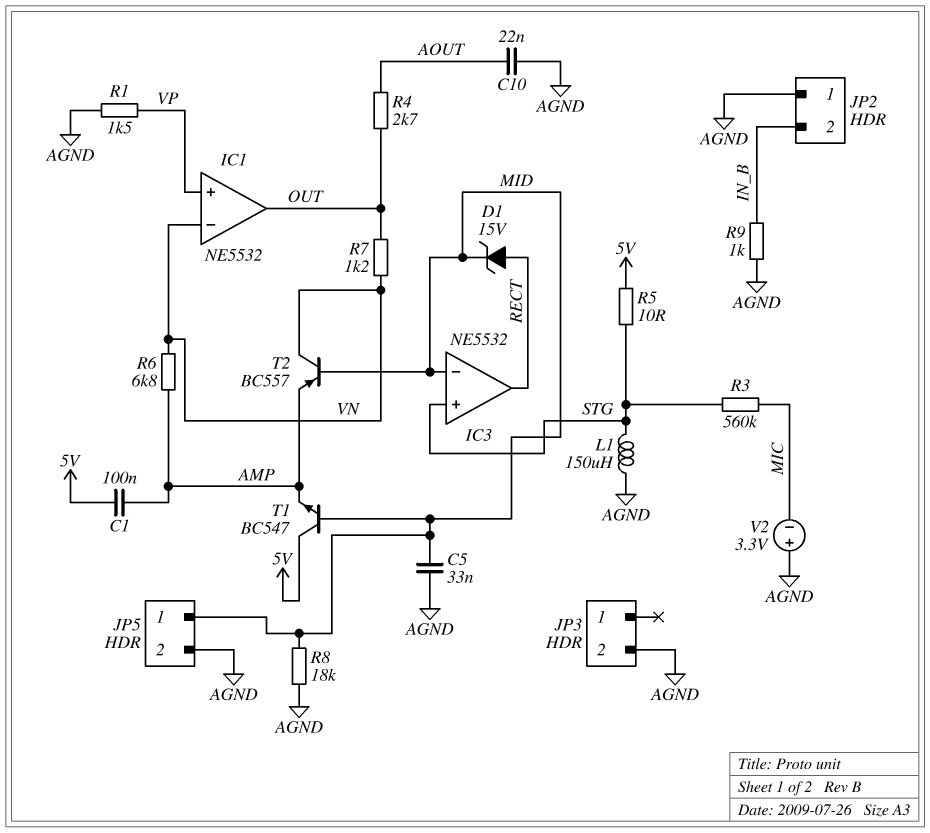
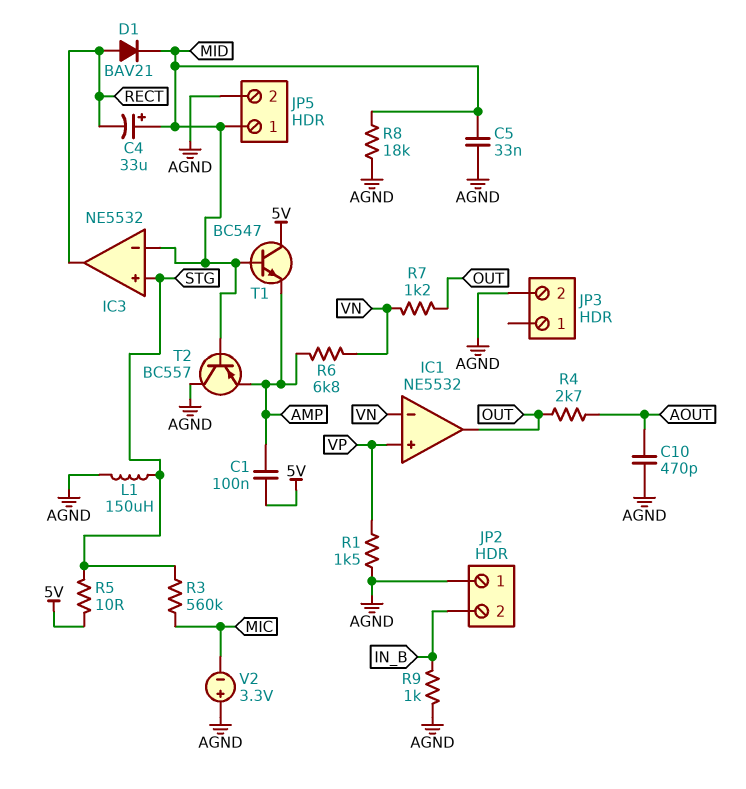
C4: none -> 33uF (plus MID, minus RECT)
C10: 22nF (AGND, AOUT) -> 470pF (AGND, AOUT)
D1: zener 15V (A RECT, K MID) -> diode BAV21 (A RECT, K MID)
T2: PNP BC557 (B MID, C VN, E AMP) -> PNP BC557 (B MID, C AGND, E AMP)

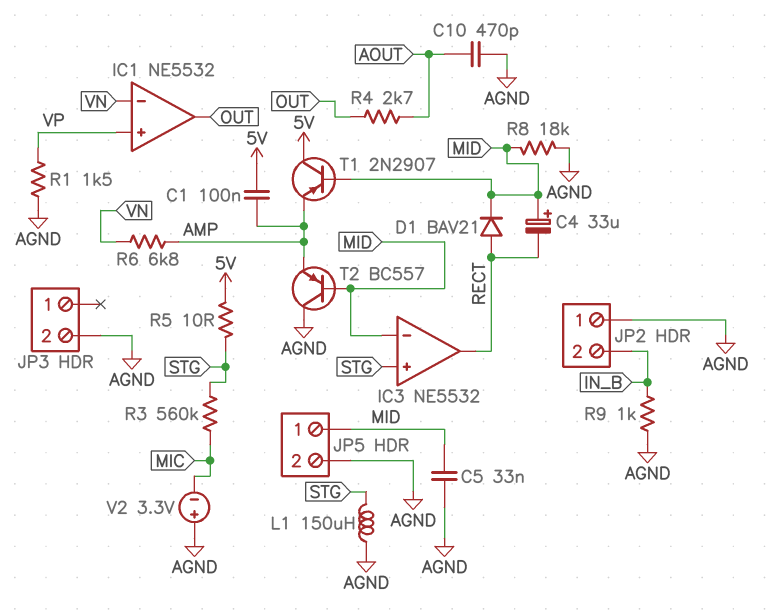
R7: 1.2k (OUT, VN) -> none
T1: NPN BC547 (B MID, C 5V, E AMP) -> PNP 2N2907 (B MID, C 5V, E AMP)

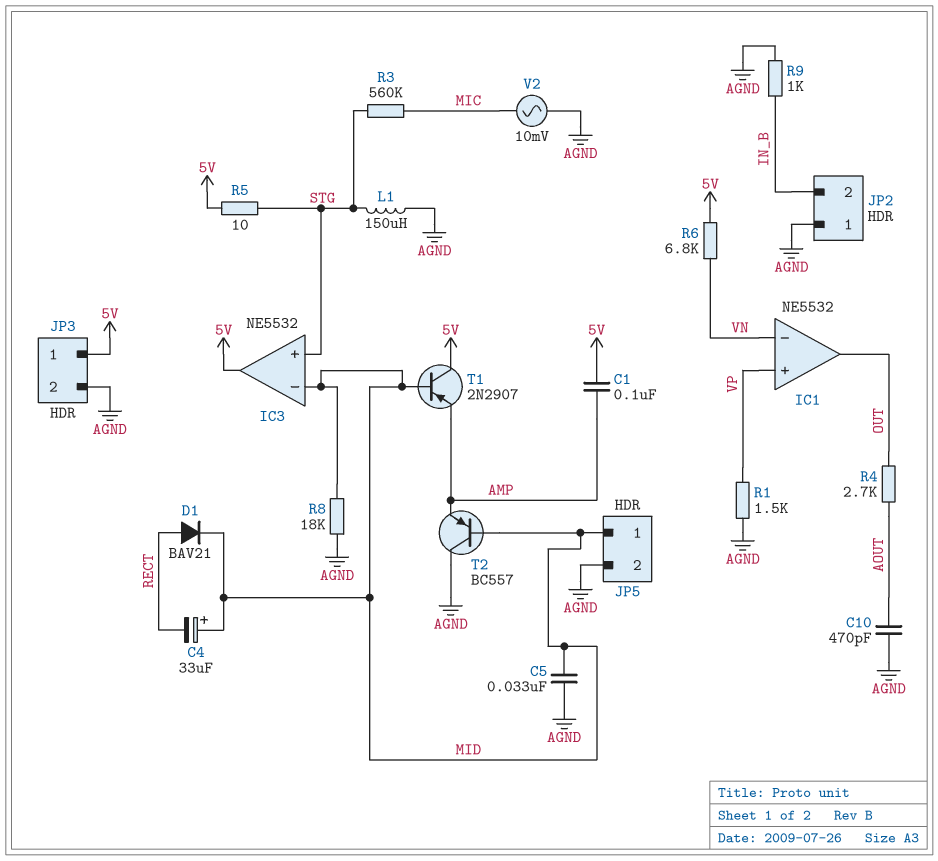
IC3 pin out: RECT -> 5V
JP3 pin 1: none -> 5V
R6: 6.8k (AMP, VN) -> 6.8k (5V, VN)
V2: 3.3V (plus AGND, minus MIC) -> AC 10mV (AGND, MIC)

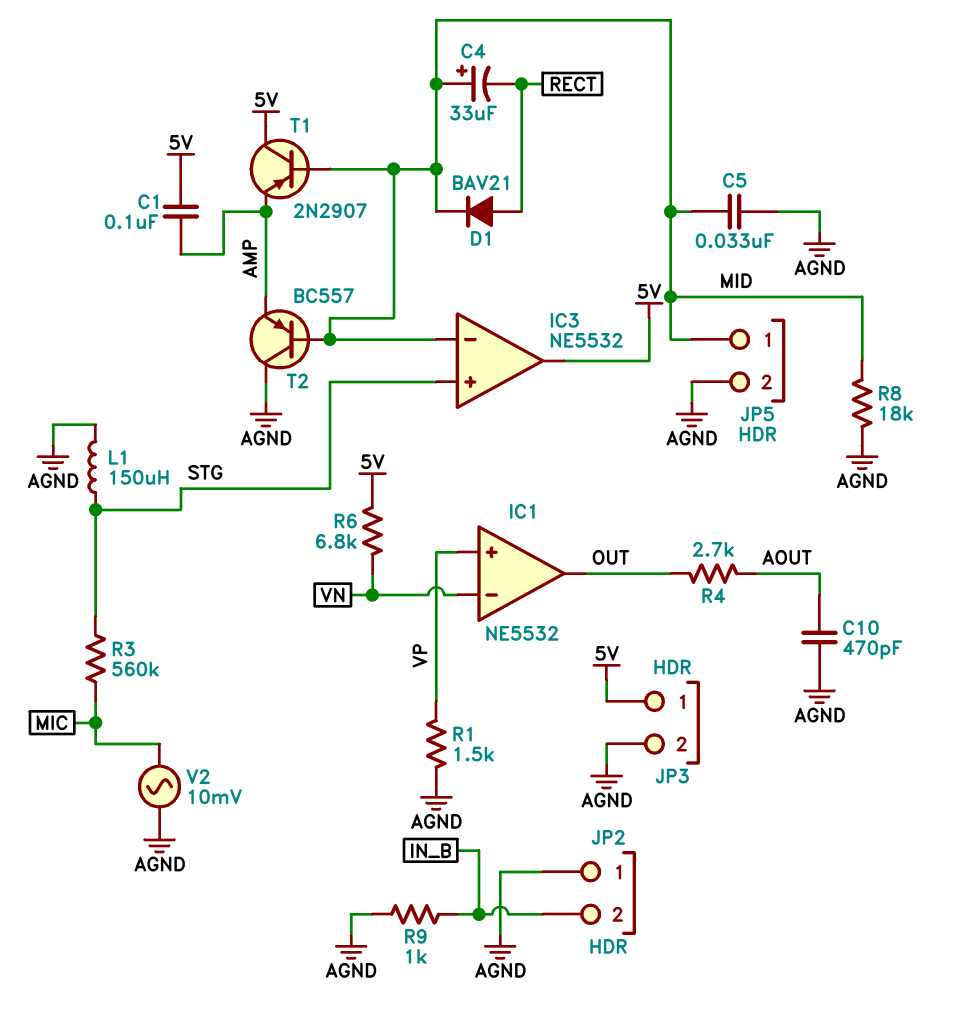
R5: 10 (5V, STG) -> none

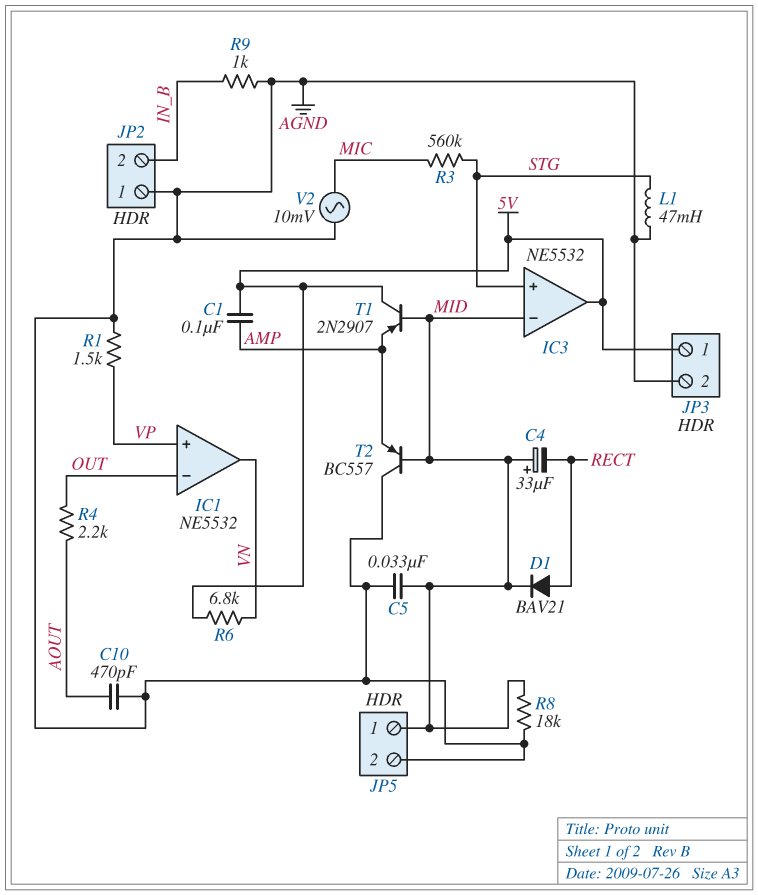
IC1 pin in-: VN -> OUT
IC1 pin out: OUT -> VN
L1: 150uH (AGND, STG) -> 47mH (AGND, STG)
R4: 2.7k (AOUT, OUT) -> 2.2k (AOUT, OUT)

